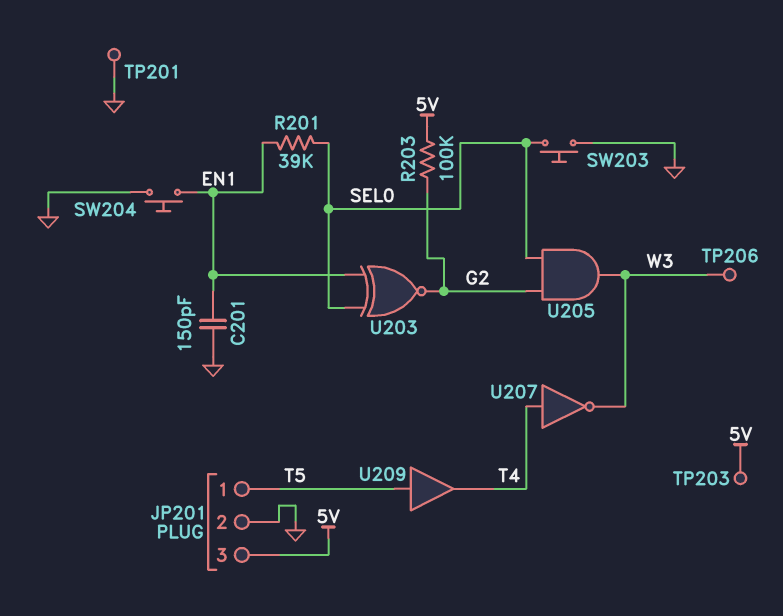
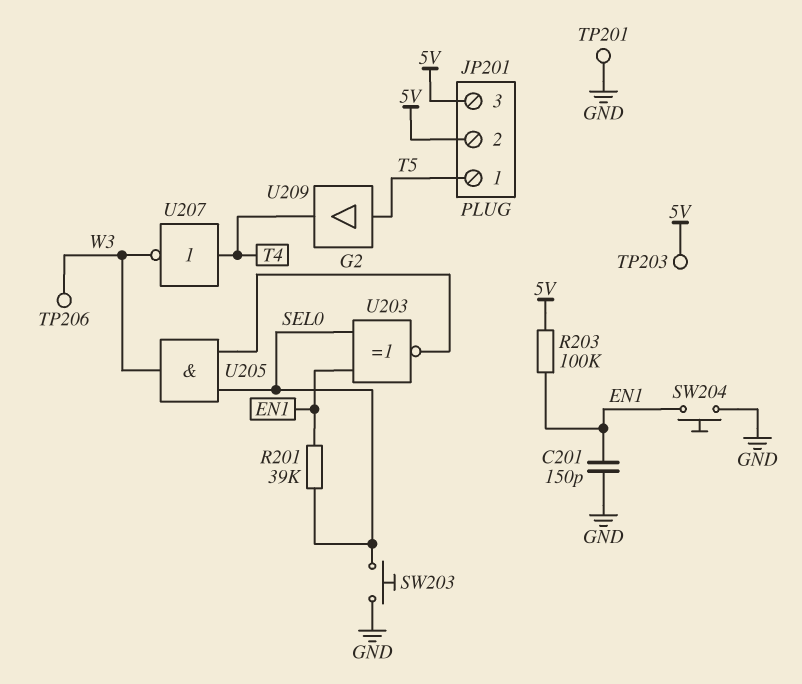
JP201 pin 2: GND -> 5V
R203: 100k (5V, G2) -> 100k (5V, EN1)

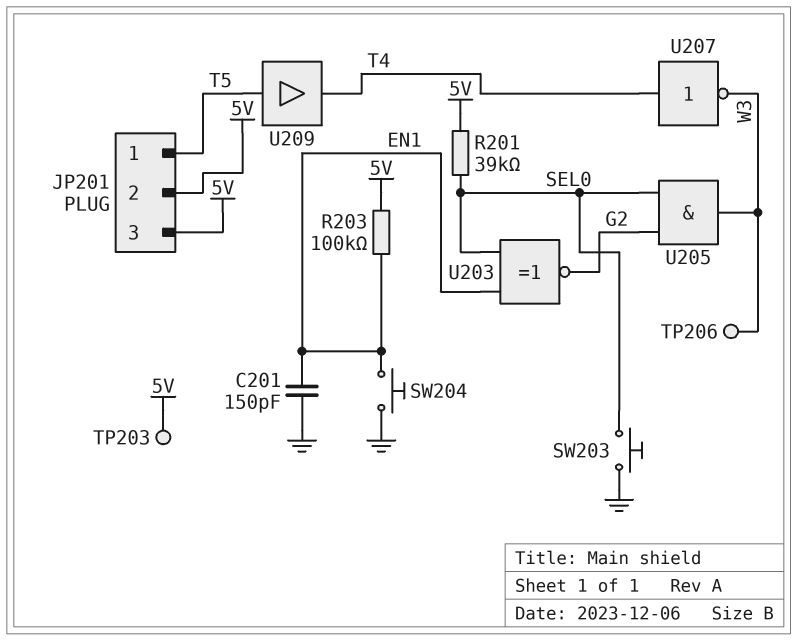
R201: 39k (EN1, SEL0) -> 39k (5V, SEL0)
TP201: test point (GND) -> none

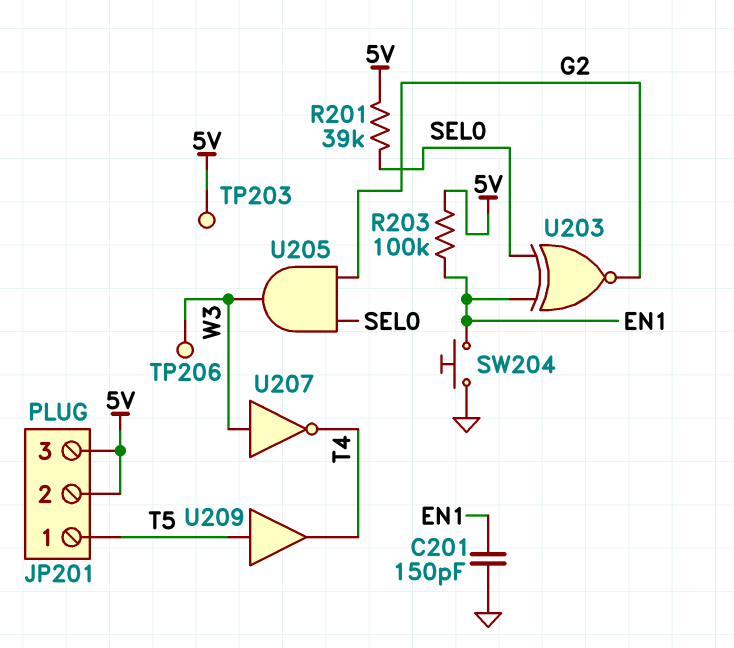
SW203: button (GND, SEL0) -> none
U207: NOT (in T4, out W3) -> NOT (in W3, out T4)

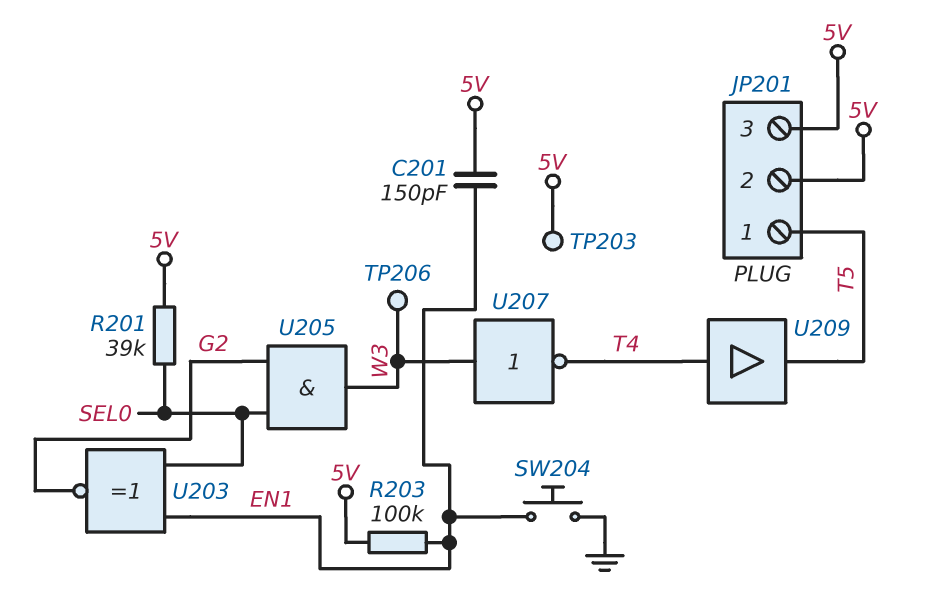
C201: 150pF (EN1, GND) -> 150pF (5V, EN1)
U209: buffer (in T5, out T4) -> buffer (in T4, out T5)

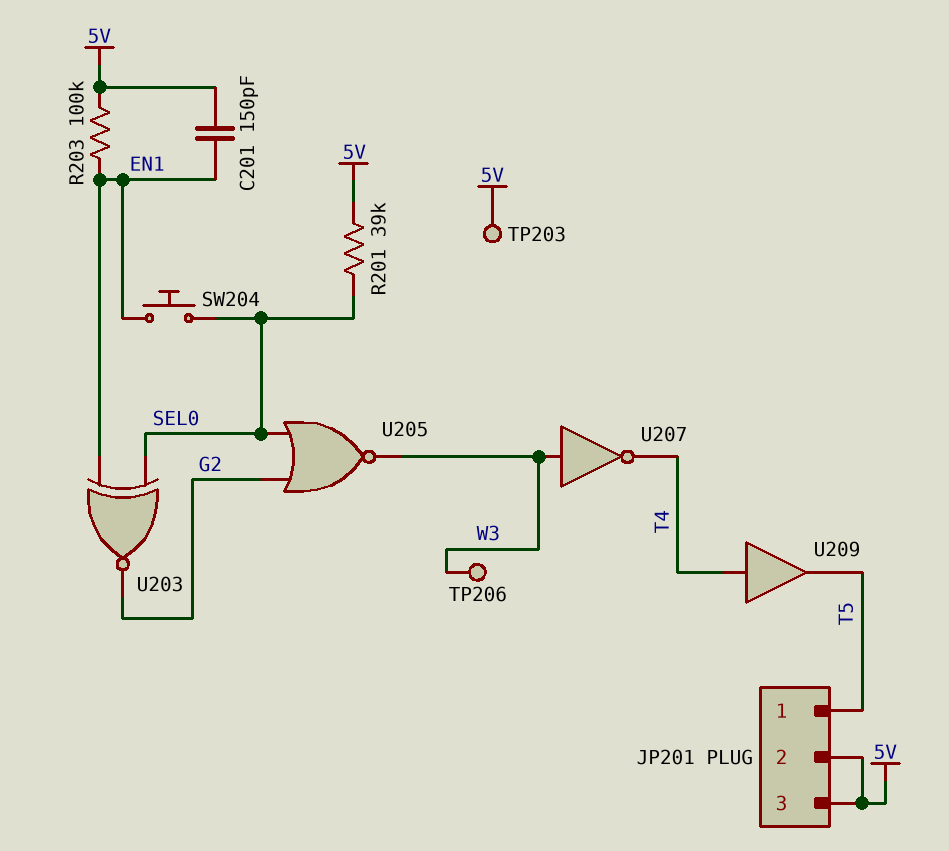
SW204: button (EN1, GND) -> button (EN1, SEL0)
U205: AND (in G2, in SEL0, out W3) -> NOR (in G2, in SEL0, out W3)

